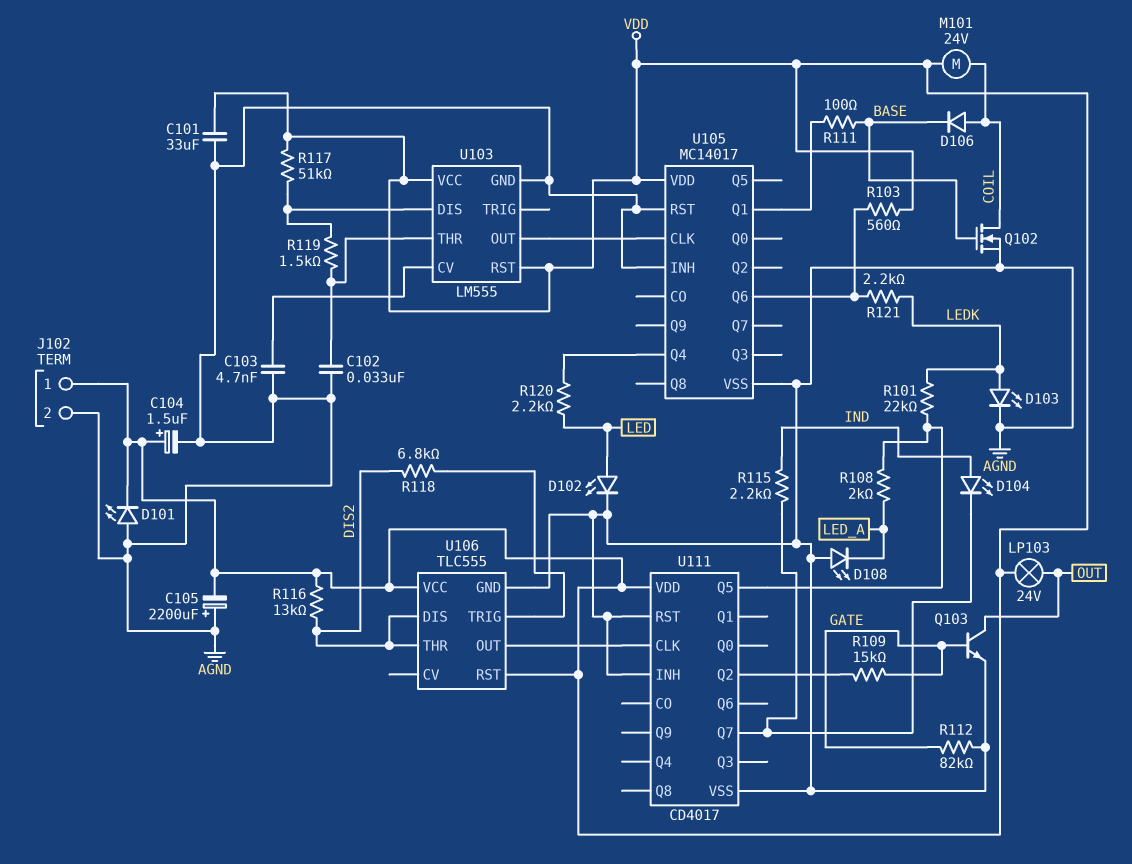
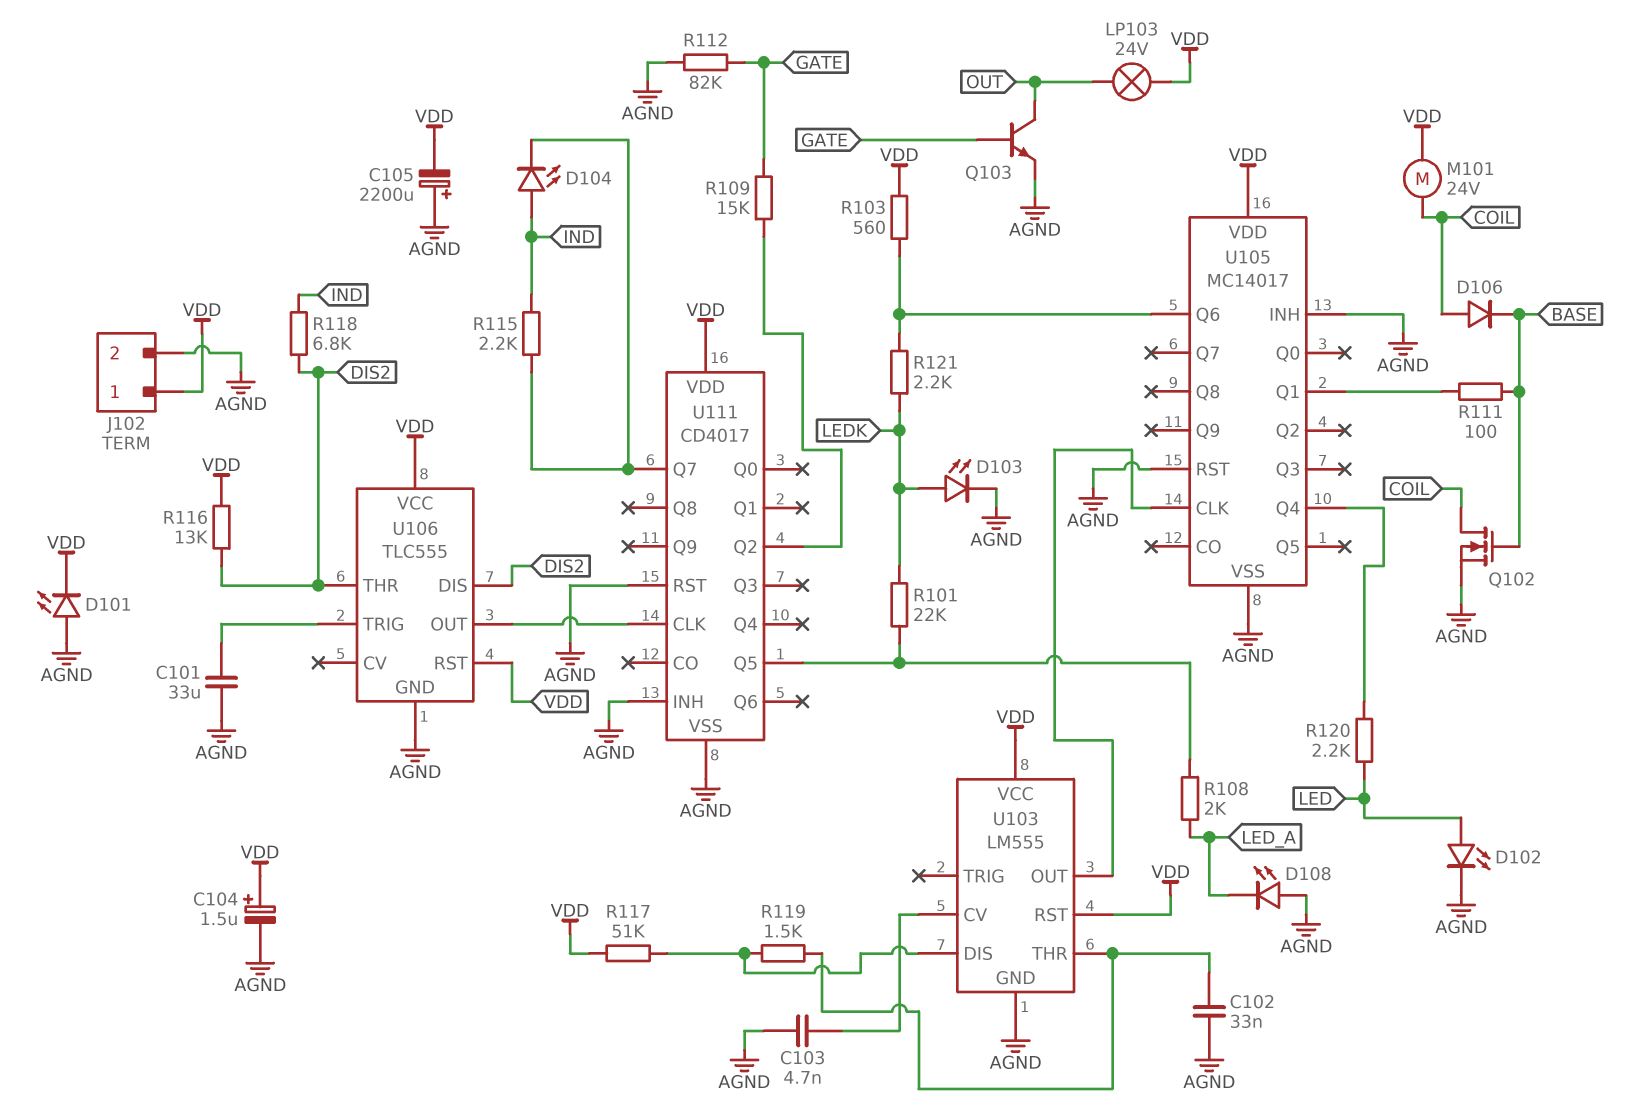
C101: 33uF (AGND, VDD) -> 33uF (AGND, U106/TRIG)
R118: 6.8k (DIS2, U106/TRIG) -> 6.8k (DIS2, IND)

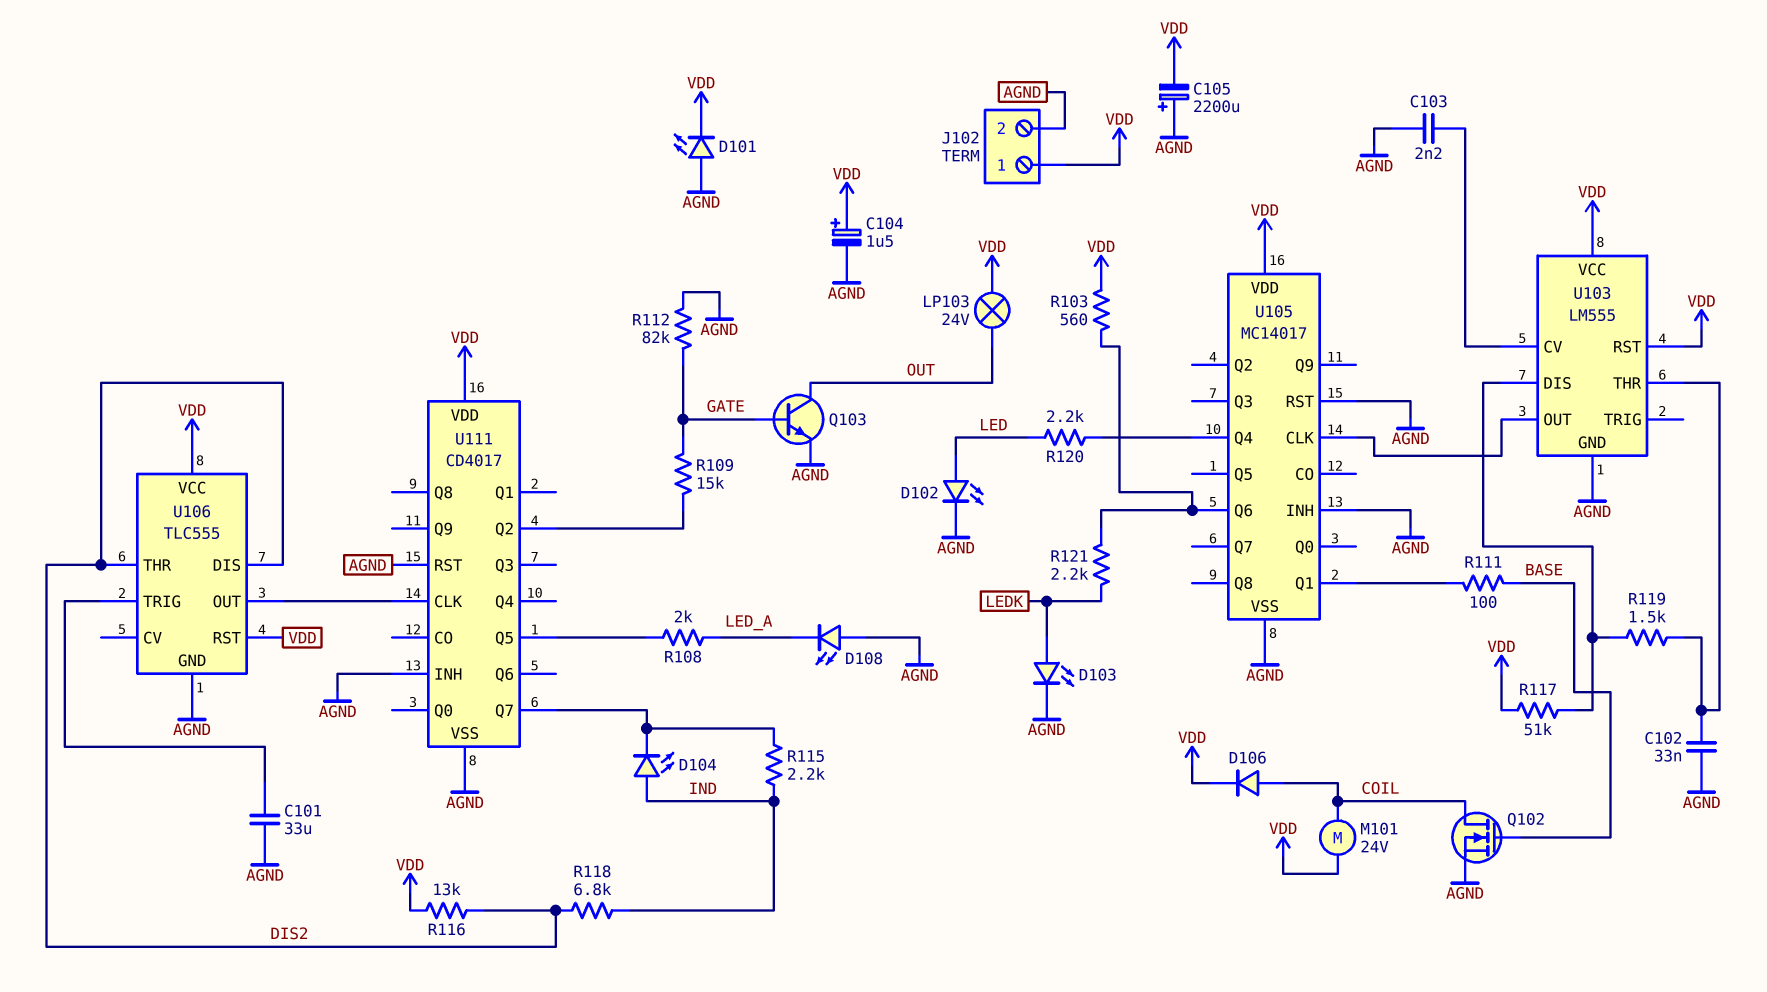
C103: 4.7nF (AGND, U103/CV) -> 2.2nF (AGND, U103/CV)
D106: diode (A COIL, K BASE) -> diode (A COIL, K VDD)
R101: 22k (LEDK, U111/Q5) -> none

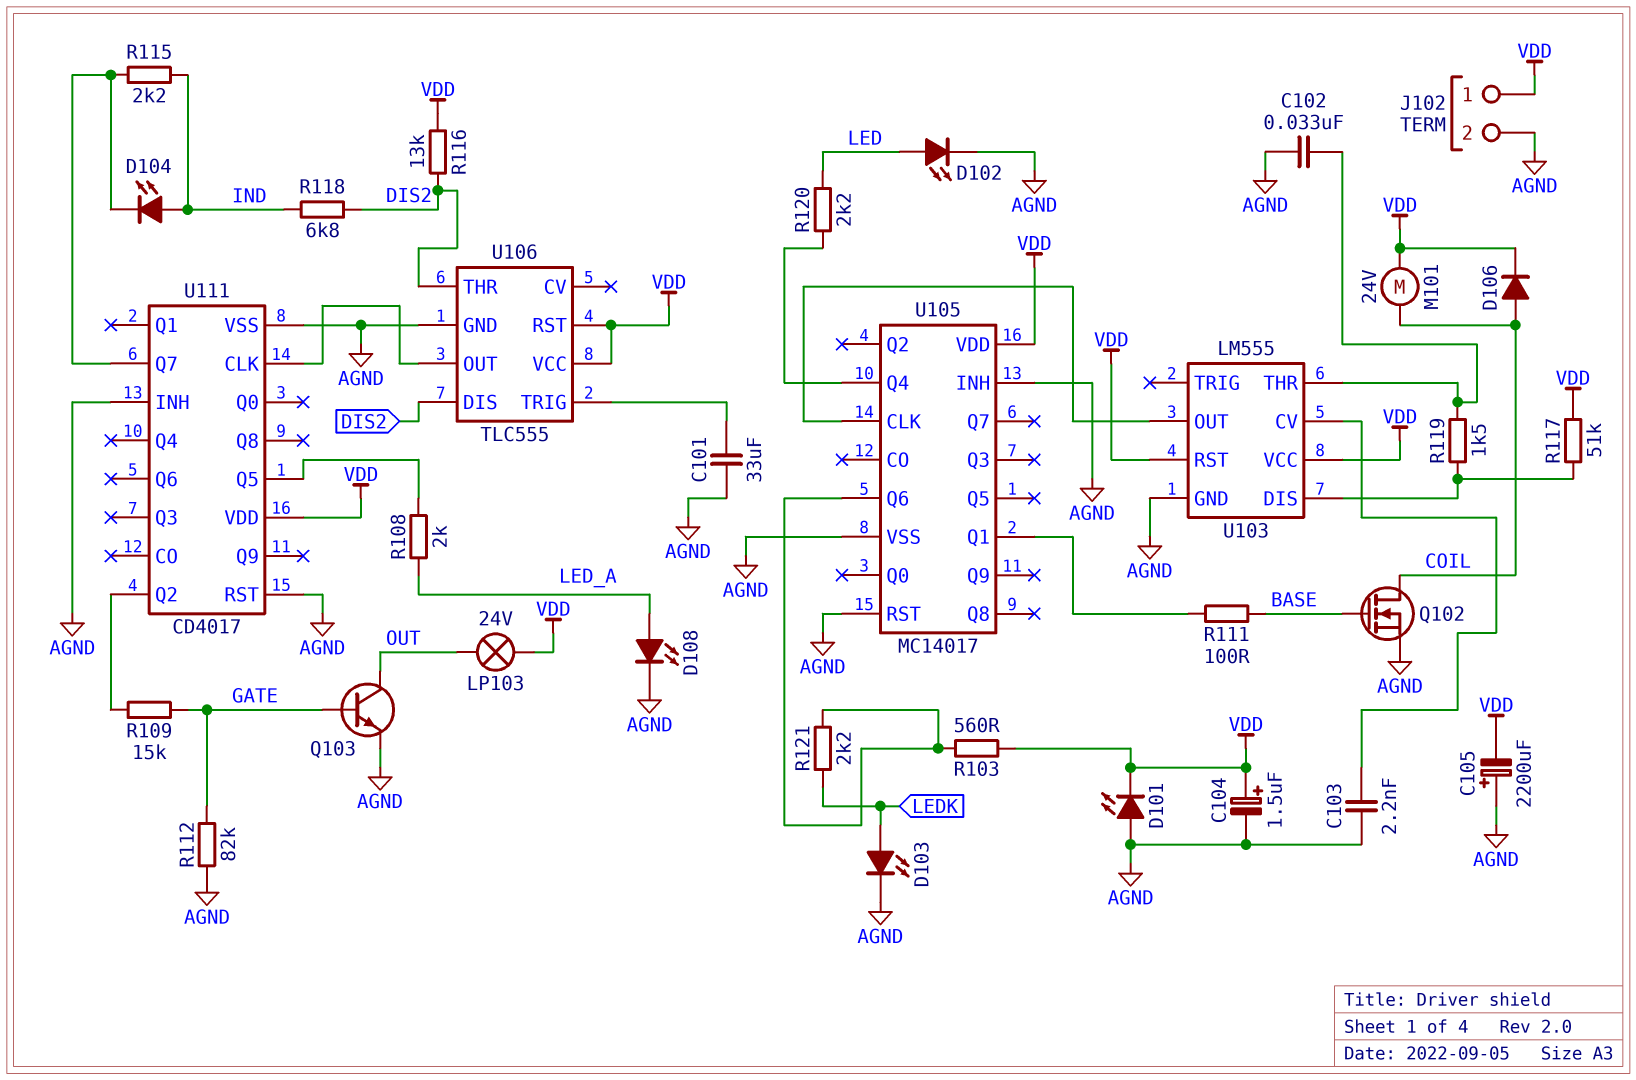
D108: LED (A AGND, K LED_A) -> LED (A LED_A, K AGND)

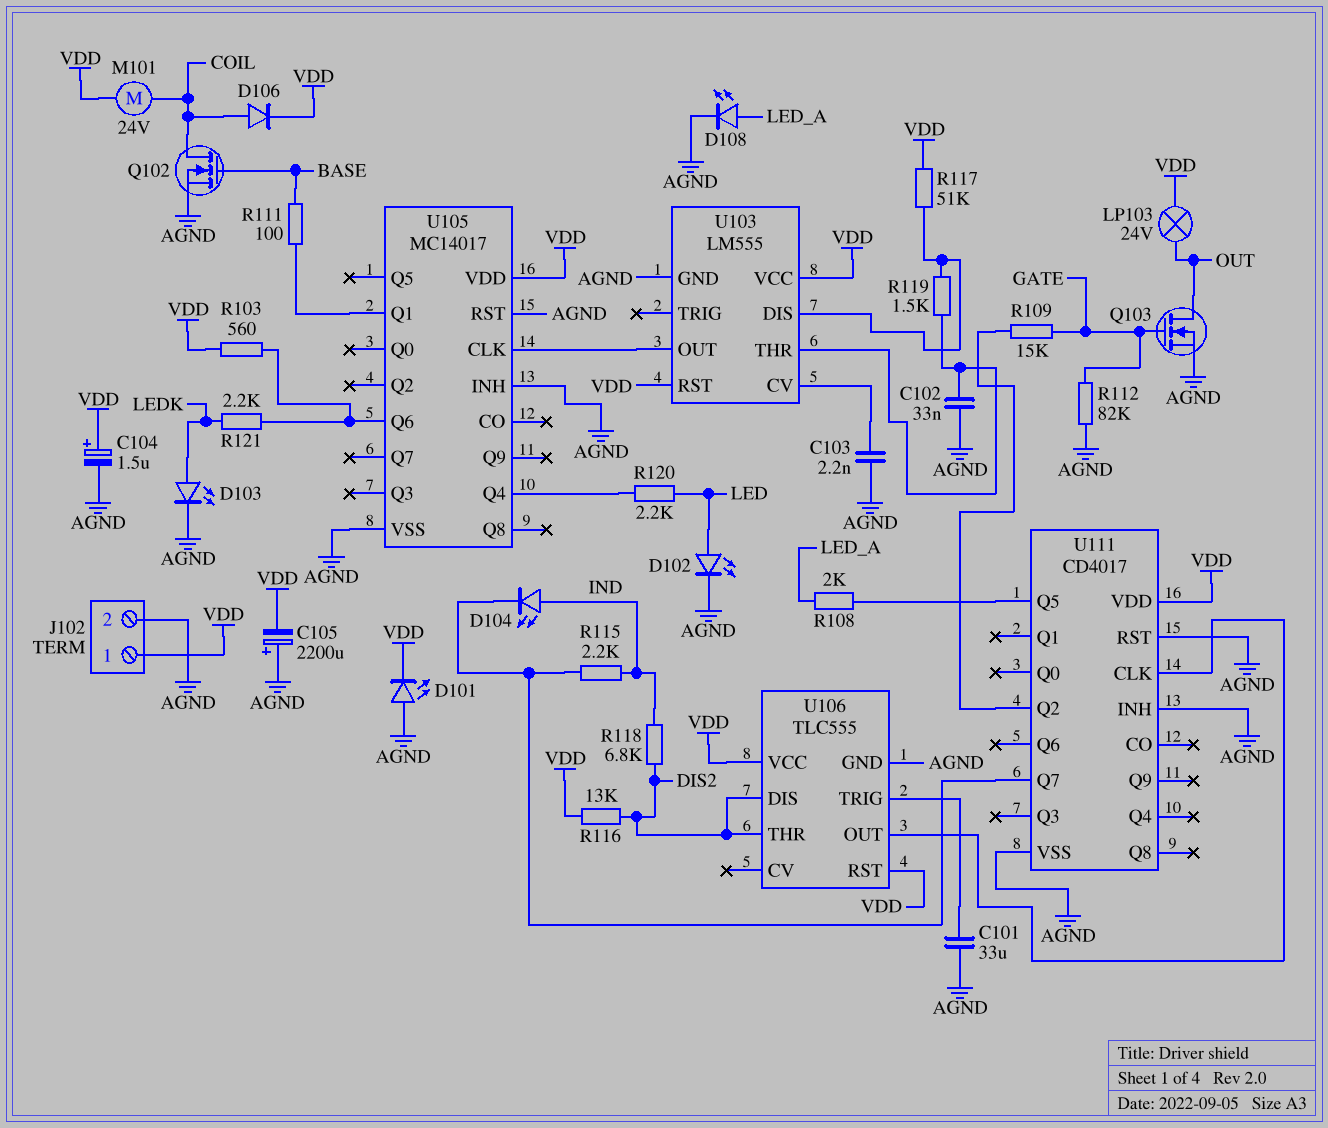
Q103: NPN (B GATE, C OUT, E AGND) -> NMOS (G GATE, D OUT, S AGND)

